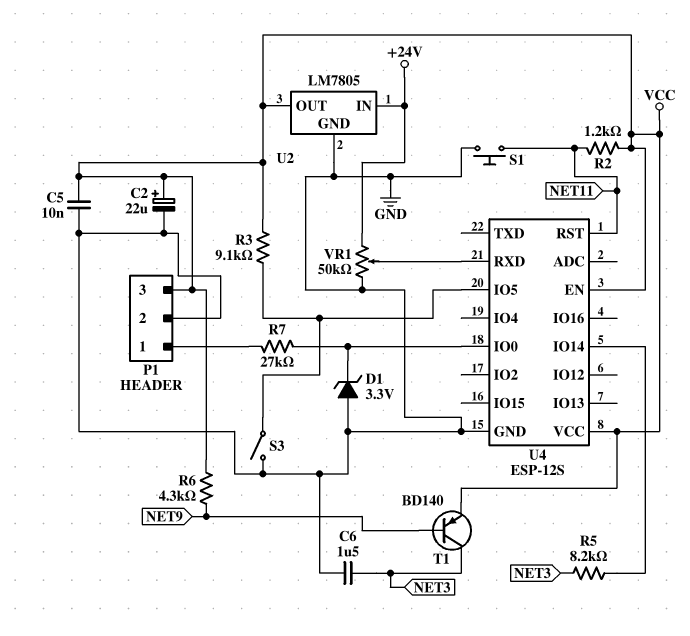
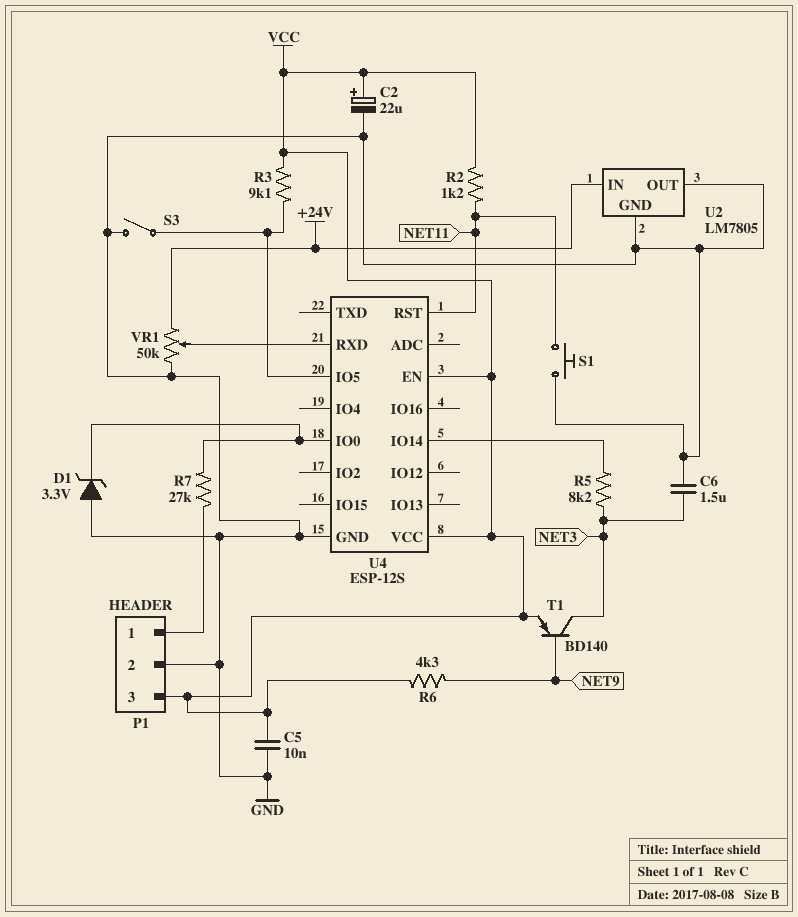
U2 pin OUT: VCC -> GND

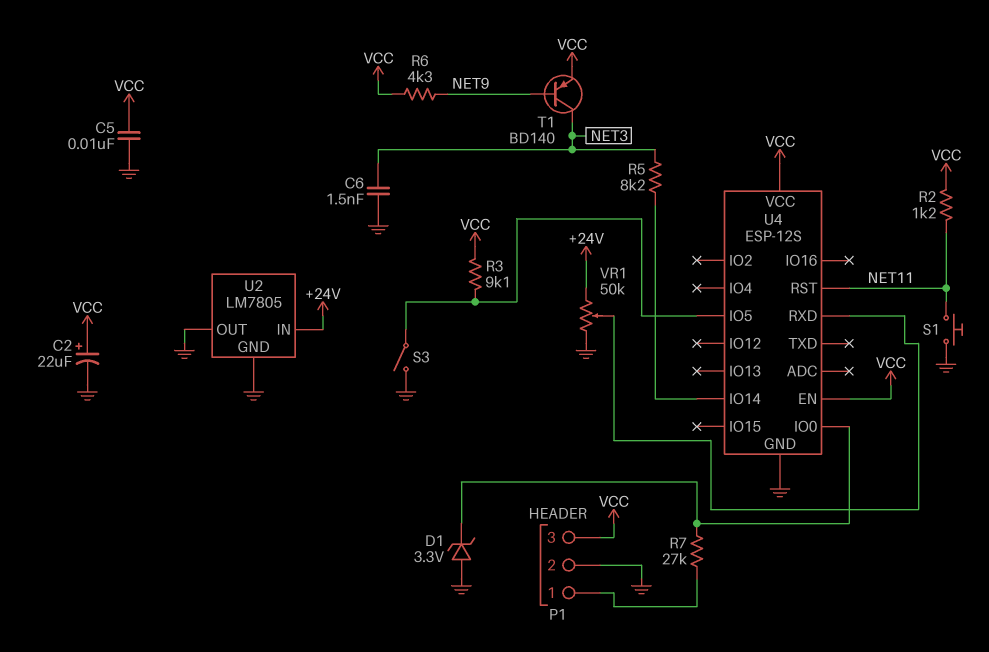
C6: 1.5uF (GND, NET3) -> 1.5nF (GND, NET3)

